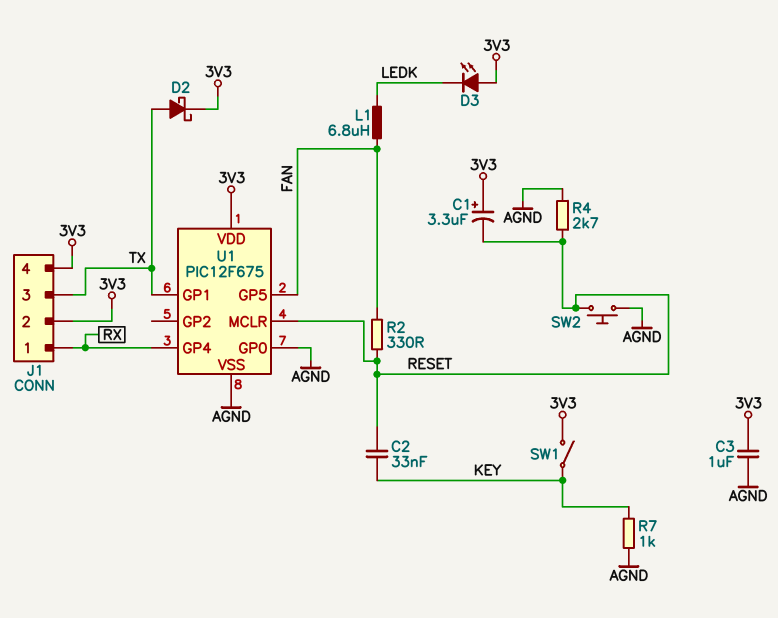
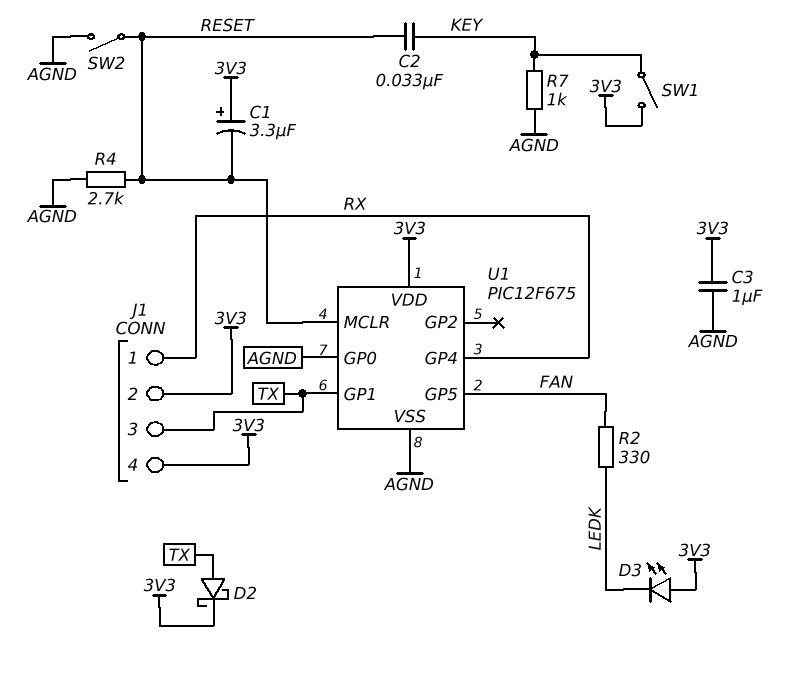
L1: 6.8uH (FAN, LEDK) -> none
R2: 330 (FAN, RESET) -> 330 (FAN, LEDK)
SW2: button (AGND, RESET) -> switch (AGND, RESET)

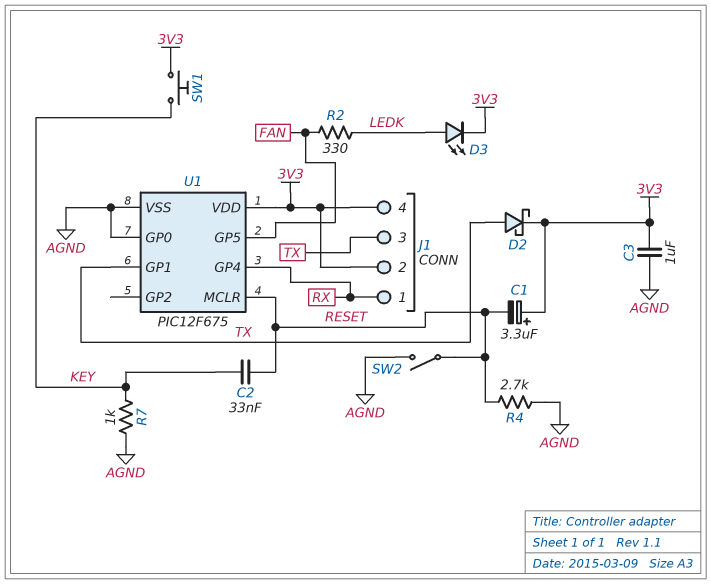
D3: LED (A 3V3, K LEDK) -> LED (A LEDK, K 3V3)
SW1: switch (3V3, KEY) -> button (3V3, KEY)

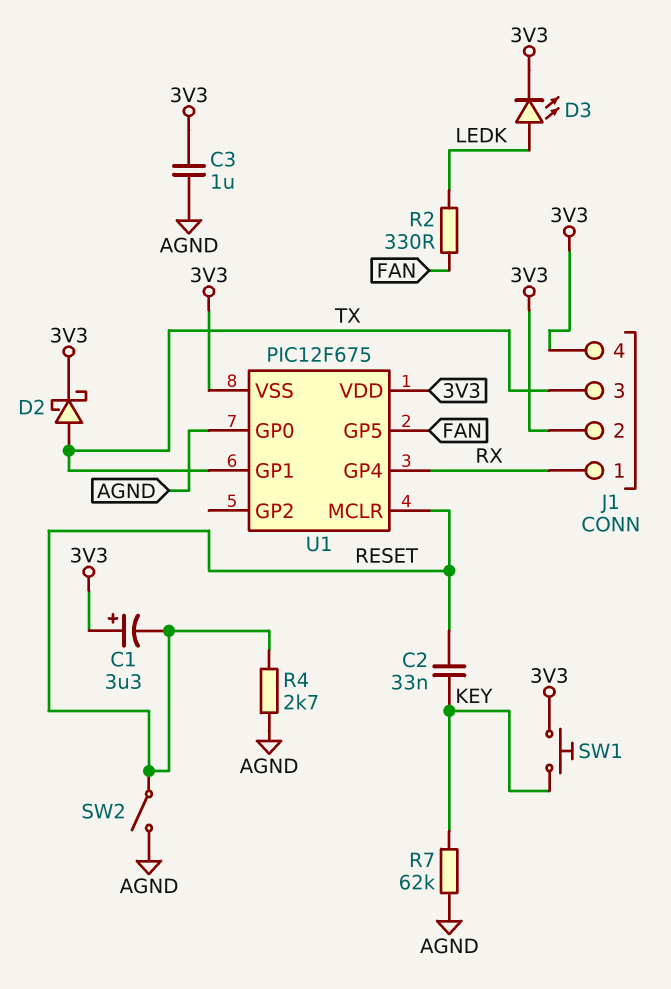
R7: 1k (AGND, KEY) -> 62k (AGND, KEY)
U1 pin VSS: AGND -> 3V3

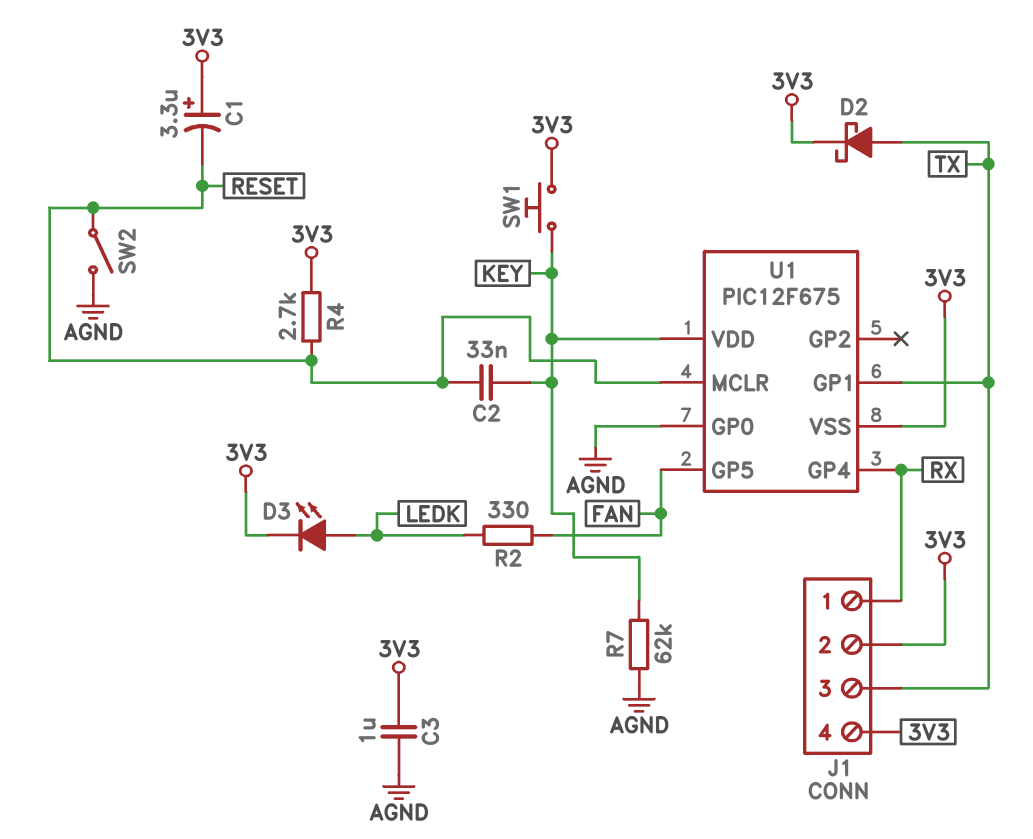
R4: 2.7k (AGND, RESET) -> 2.7k (3V3, RESET)
U1 pin VDD: 3V3 -> KEY

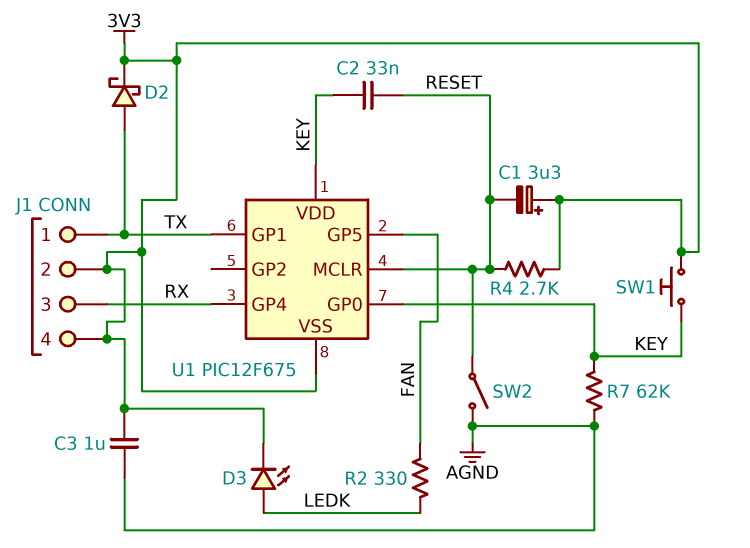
J1 pin 1: RX -> TX
J1 pin 3: TX -> RX
U1 pin GP0: AGND -> KEY

